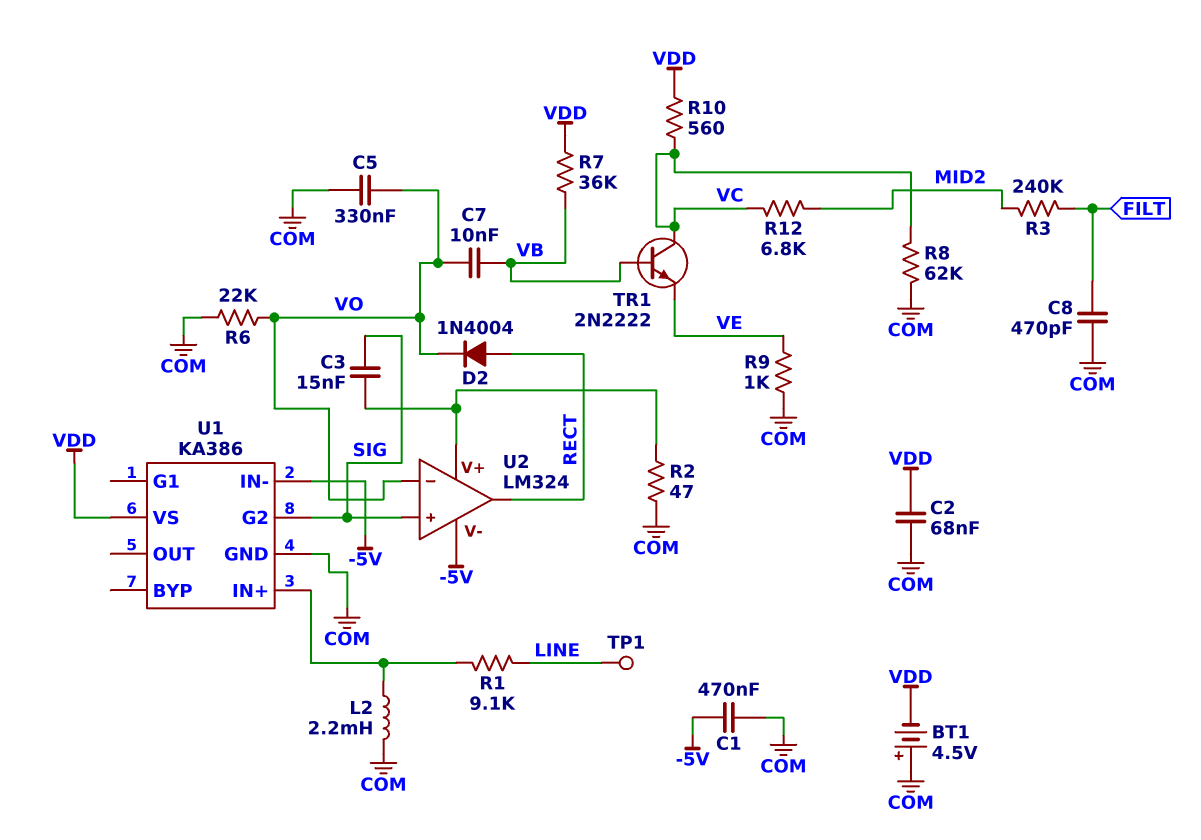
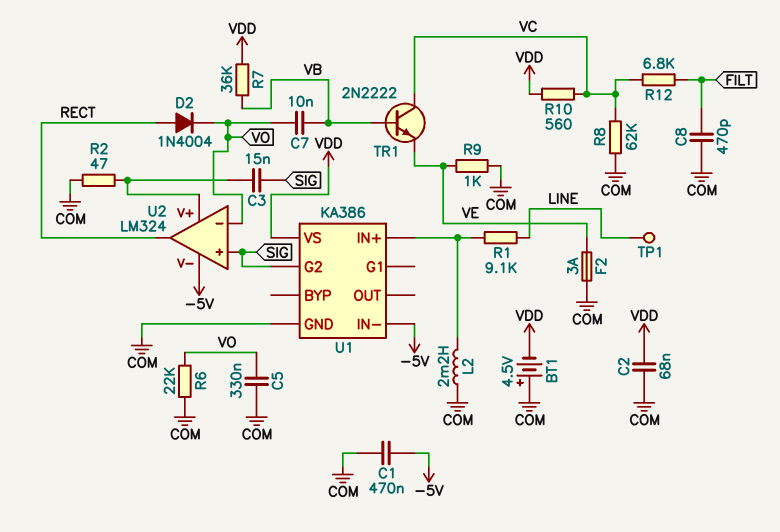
F2: none -> 3A (COM, VE)
R3: 240k (FILT, MID2) -> none
R12: 6.8k (MID2, VC) -> 6.8k (FILT, VC)

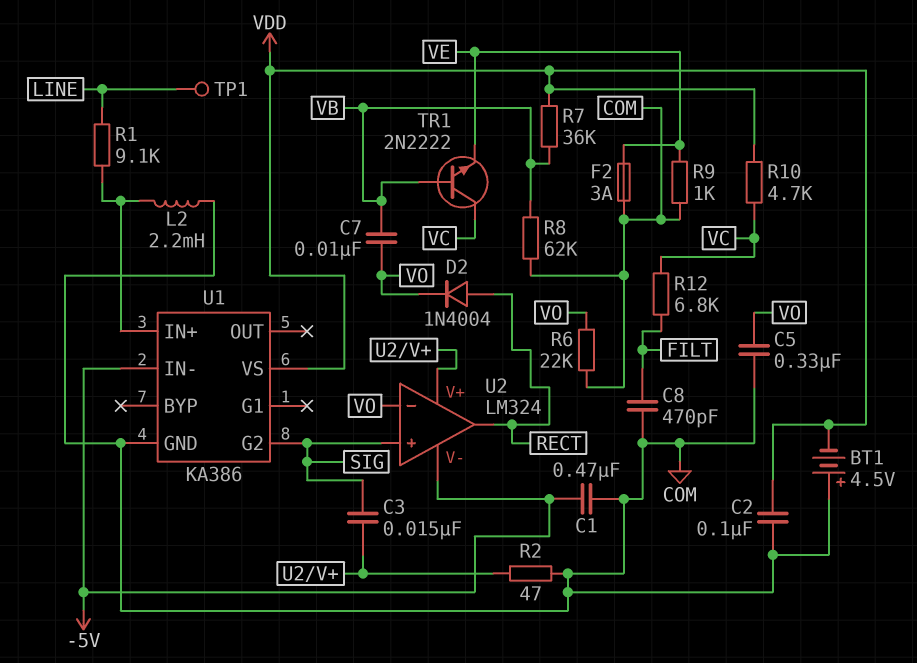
C2: 68nF (COM, VDD) -> 100nF (COM, VDD)
R8: 62k (COM, VC) -> 62k (COM, VB)
R10: 560 (VC, VDD) -> 4.7k (VC, VDD)

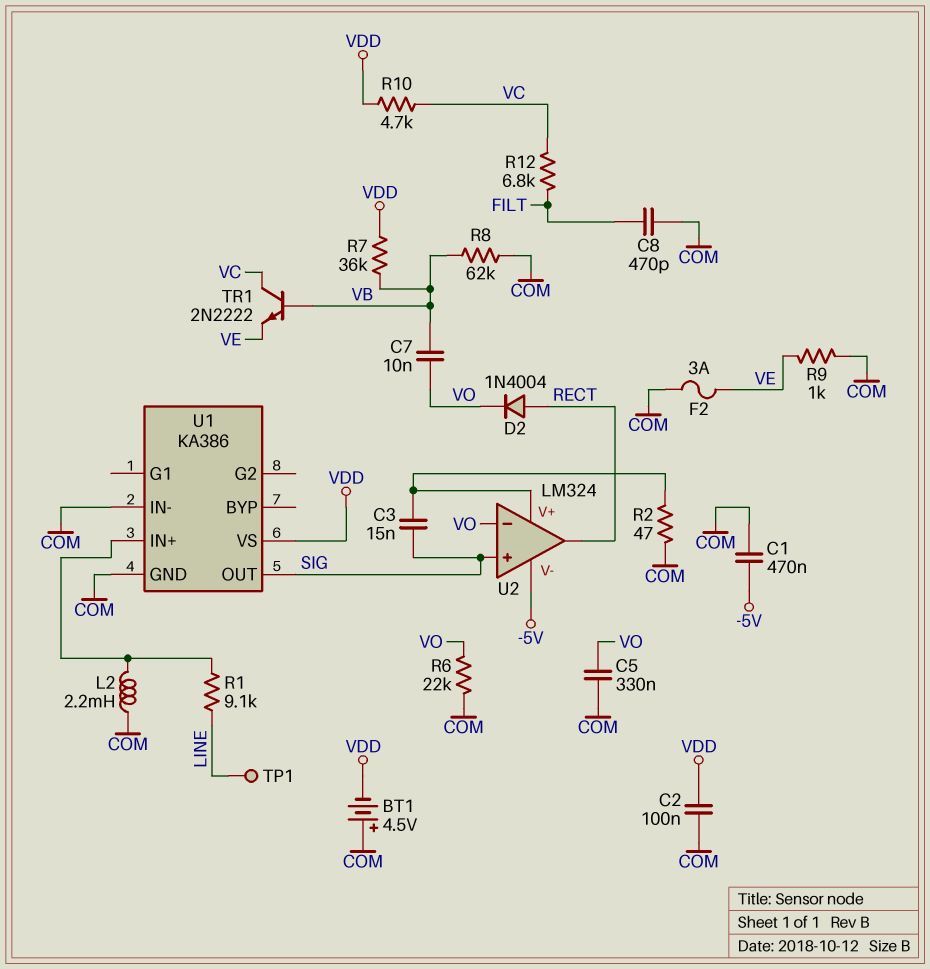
U1 pin G2: SIG -> none
U1 pin IN-: -5V -> COM
U1 pin OUT: none -> SIG

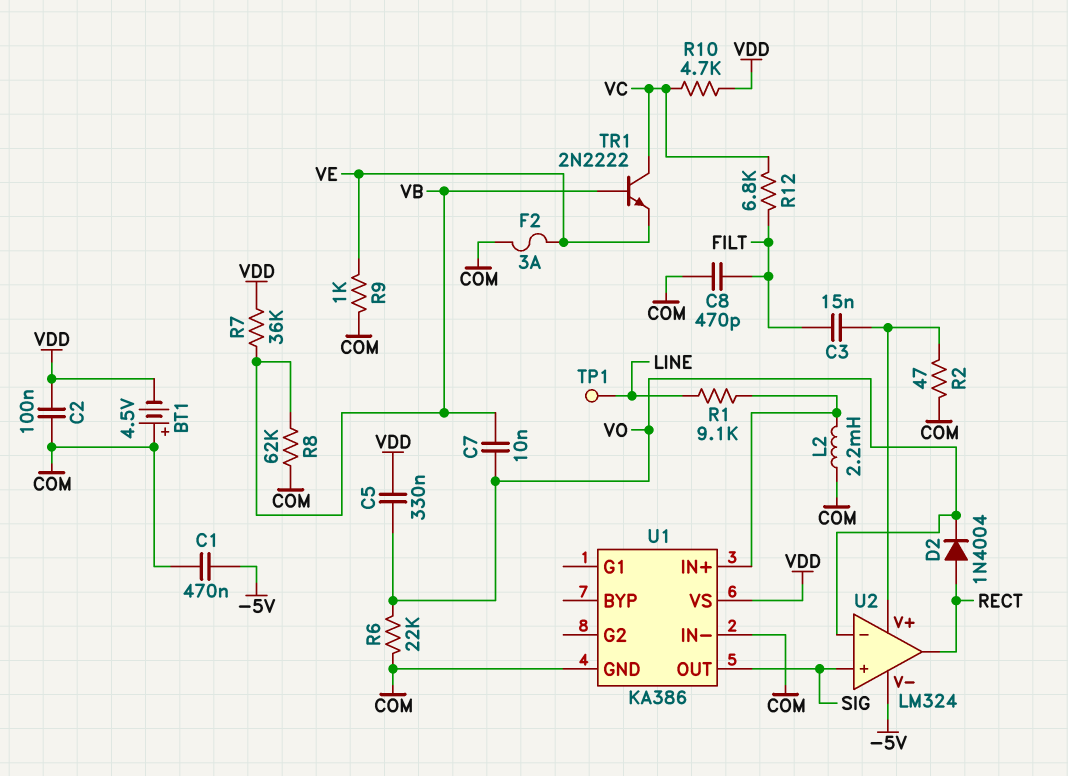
C3: 15nF (SIG, U2/V+) -> 15nF (FILT, U2/V+)
C5: 330nF (COM, VO) -> 330nF (VDD, VO)

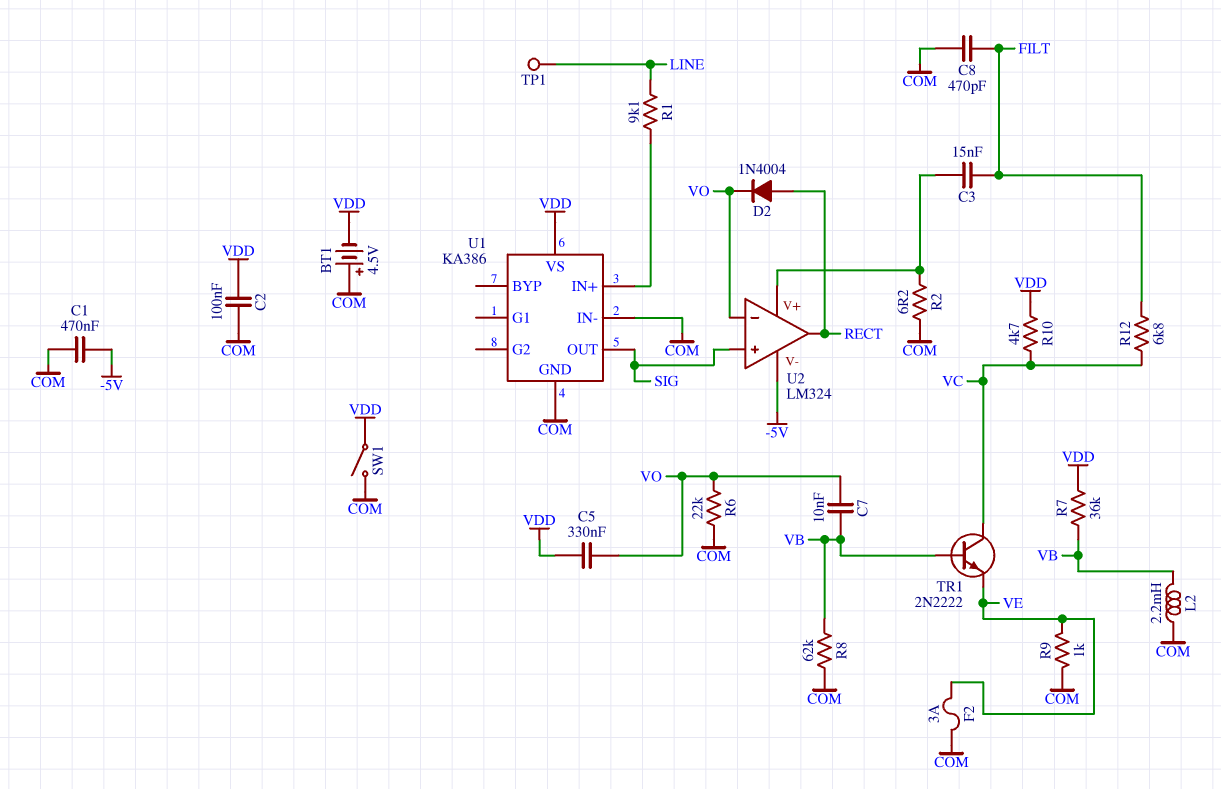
L2: 2.2mH (COM, U1/IN+) -> 2.2mH (COM, VB)
R2: 47 (COM, U2/V+) -> 6.2 (COM, U2/V+)
SW1: none -> switch (COM, VDD)

